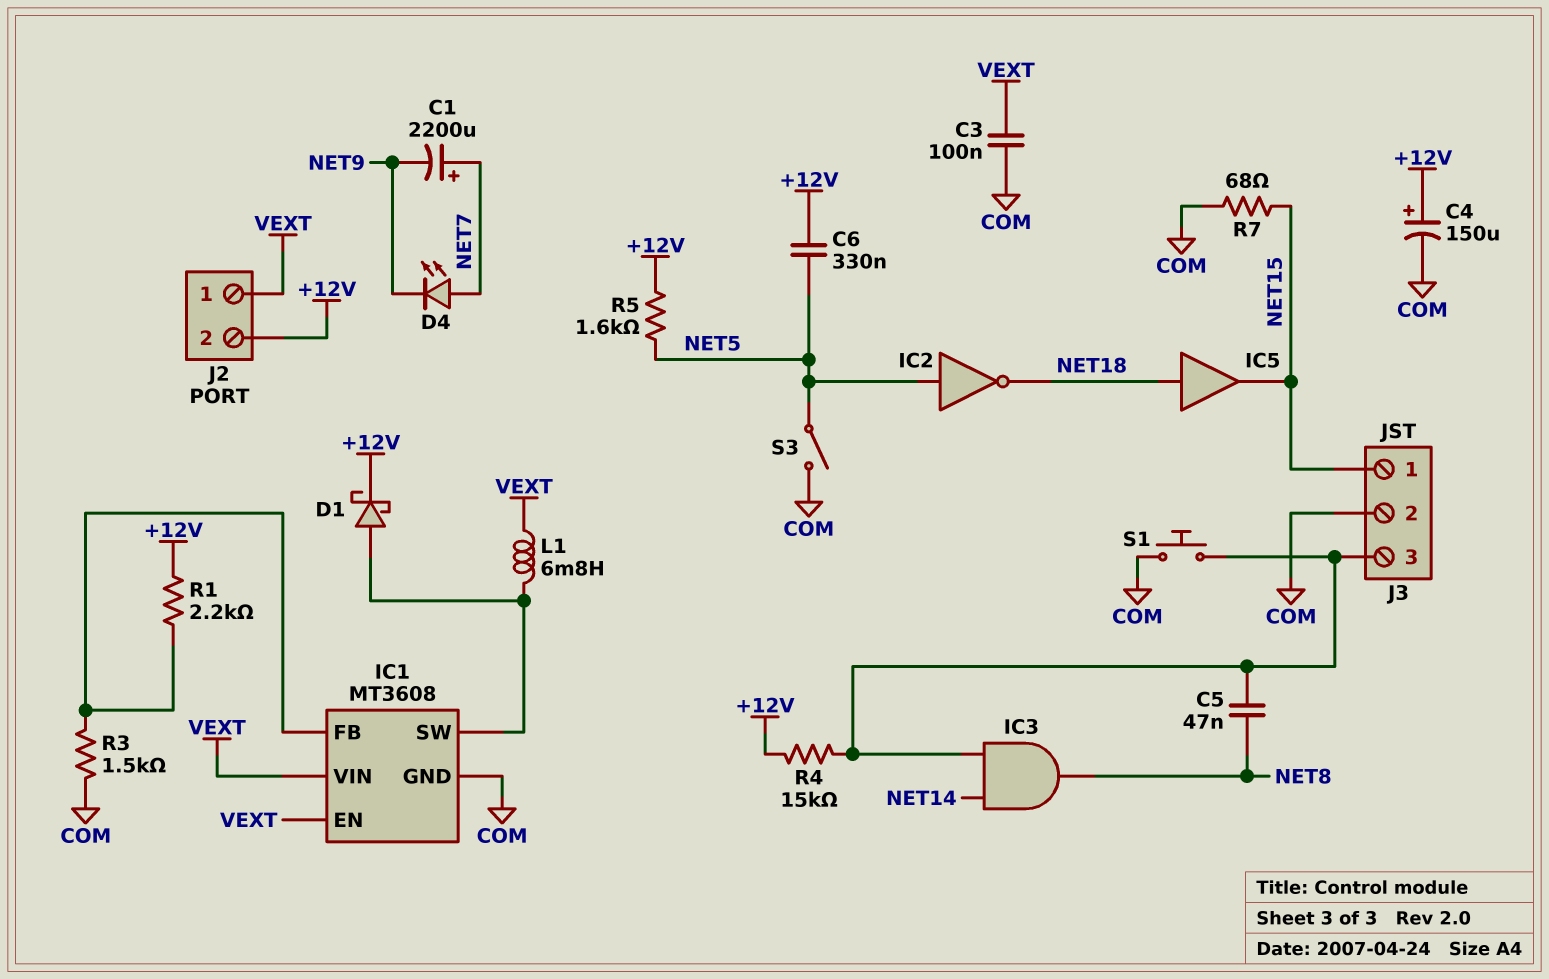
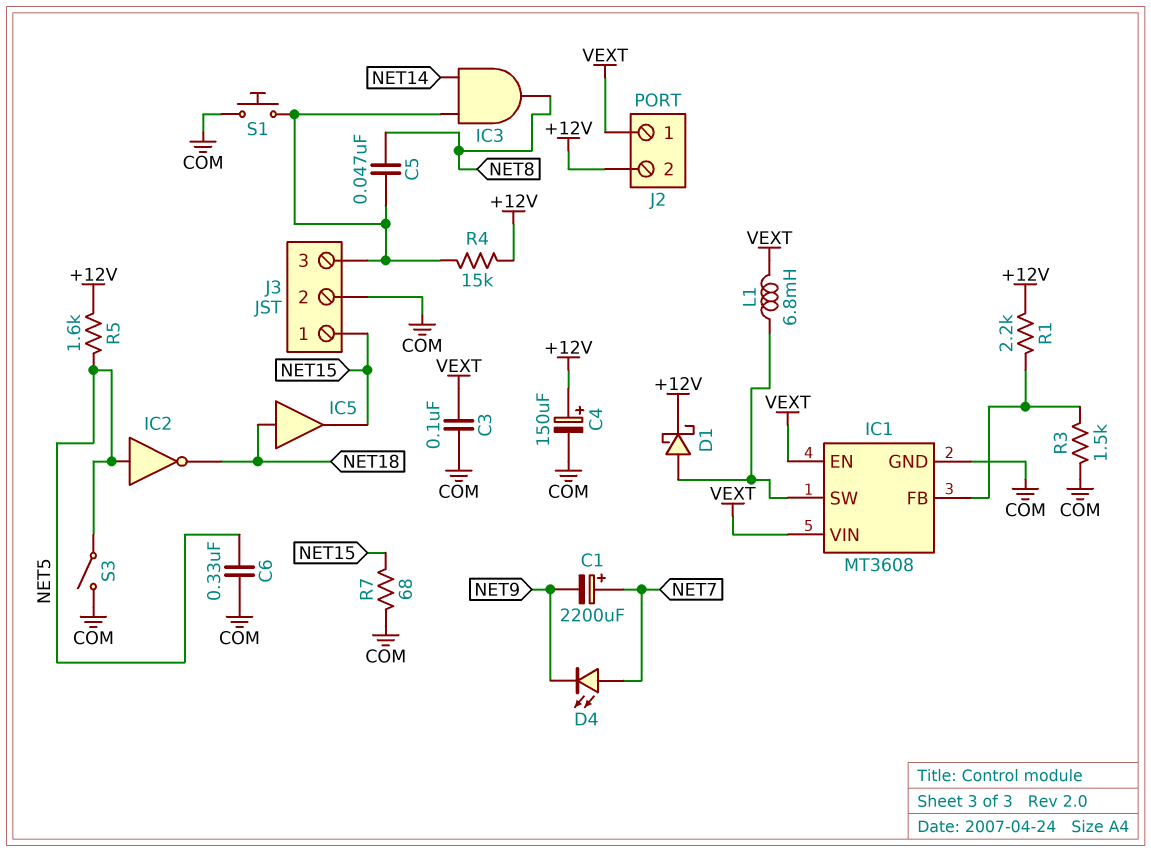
C6: 330nF (+12V, NET5) -> 330nF (COM, NET5)

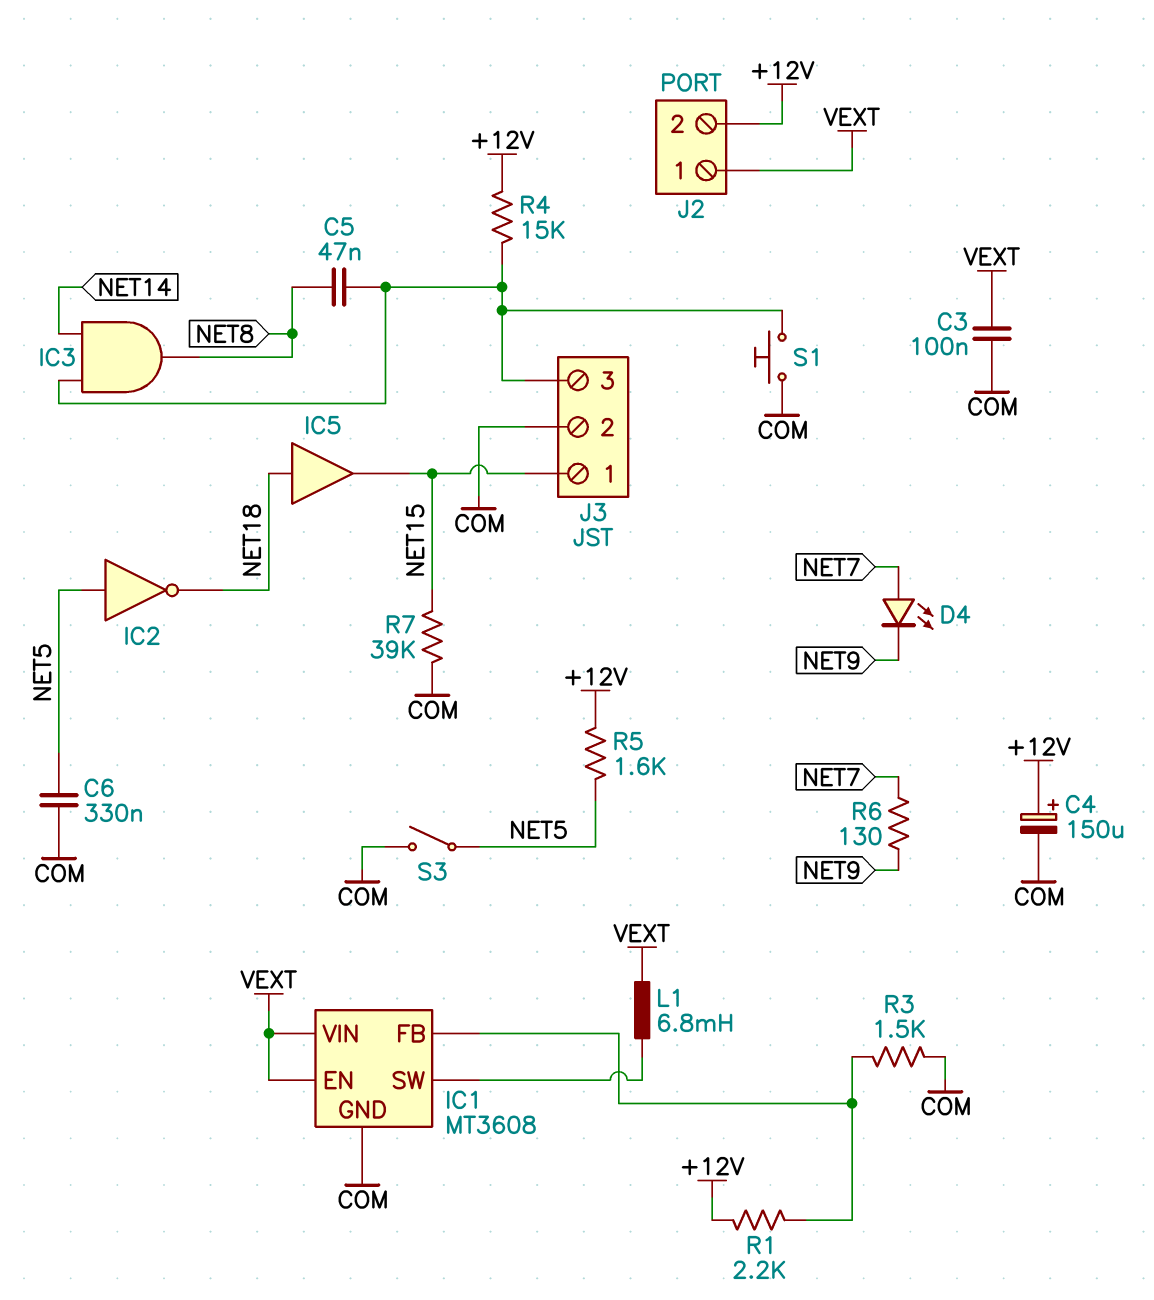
C1: 2200uF (plus NET7, minus NET9) -> none
D1: schottky (A IC1/SW, K +12V) -> none
R6: none -> 130 (NET7, NET9)
R7: 68 (COM, NET15) -> 39k (COM, NET15)

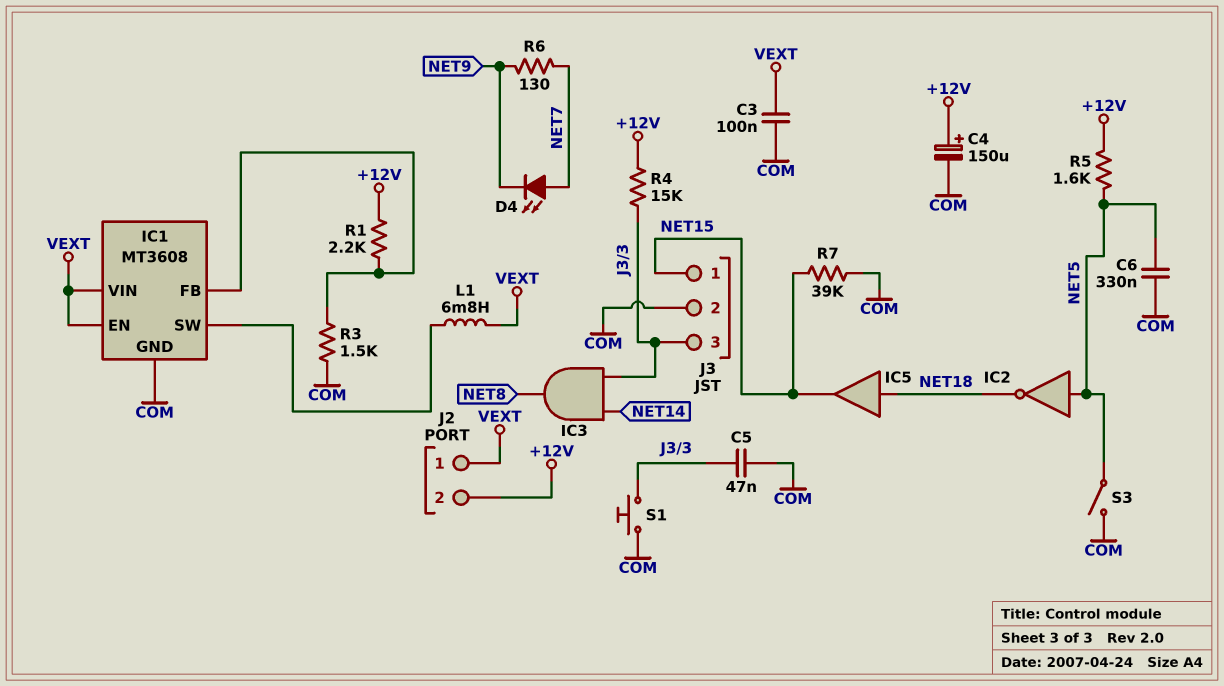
C5: 47nF (J3/3, NET8) -> 47nF (COM, J3/3)

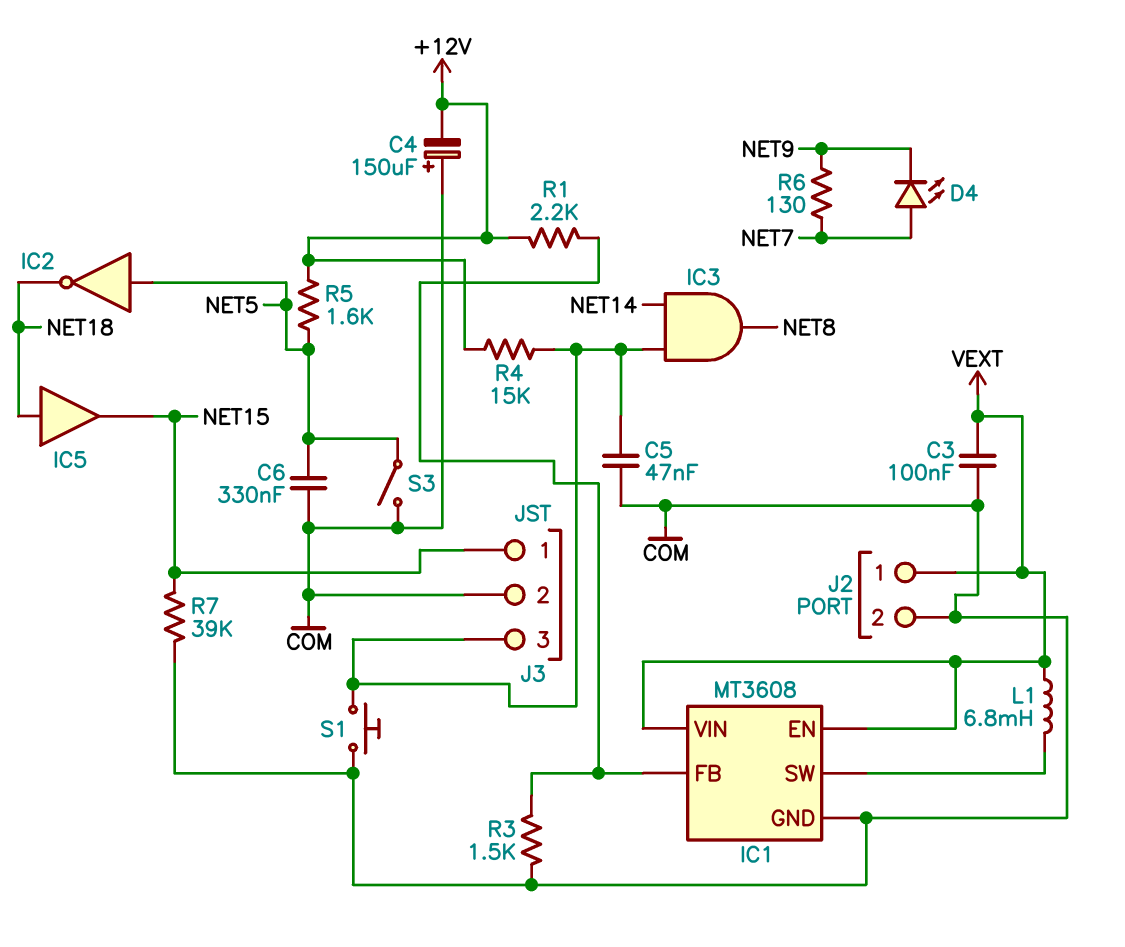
C4: 150uF (plus +12V, minus COM) -> 150uF (plus COM, minus +12V)
J2 pin 2: +12V -> COM

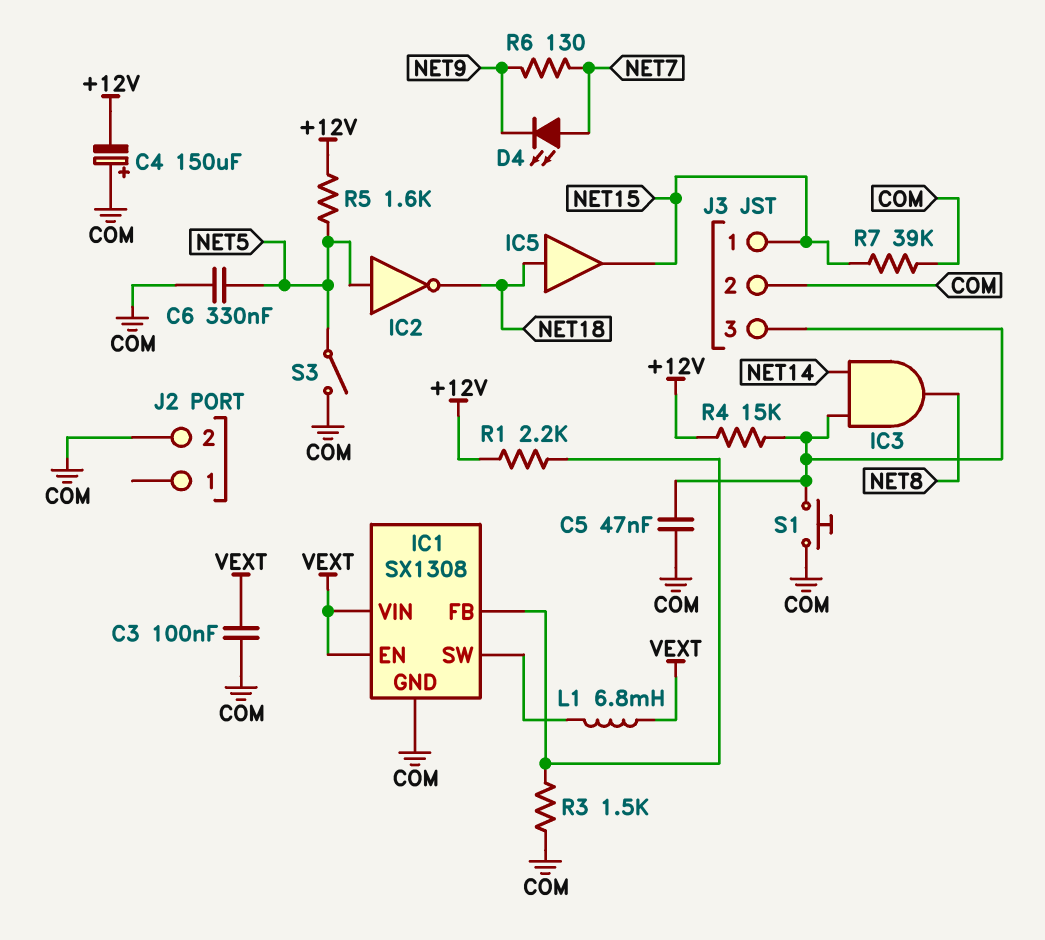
IC1: MT3608 -> SX1308
J2 pin 1: VEXT -> none

